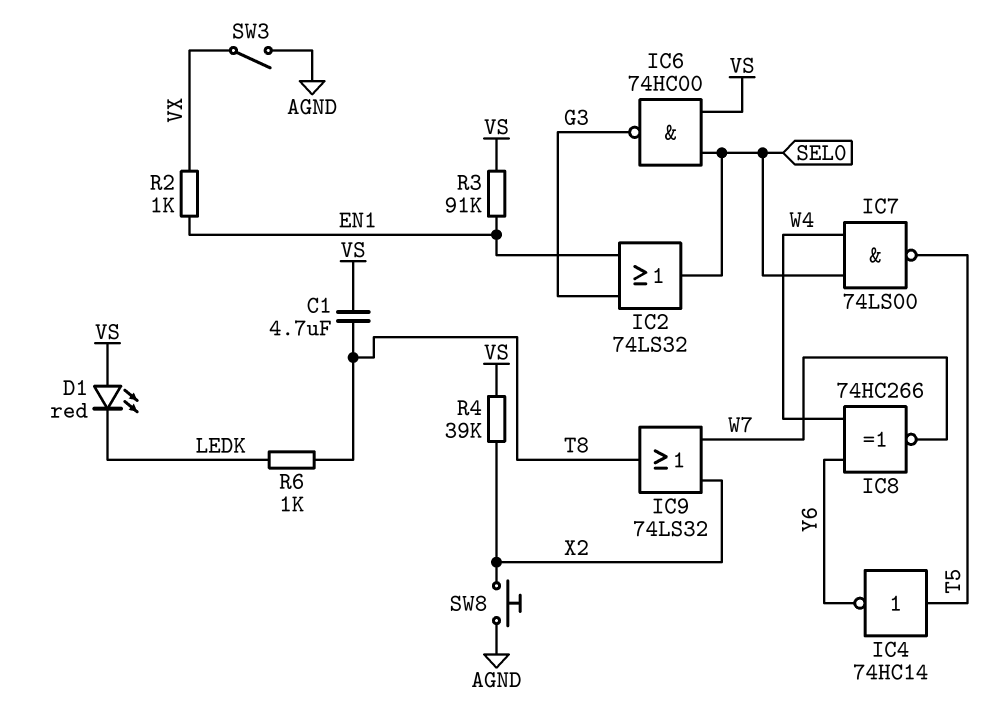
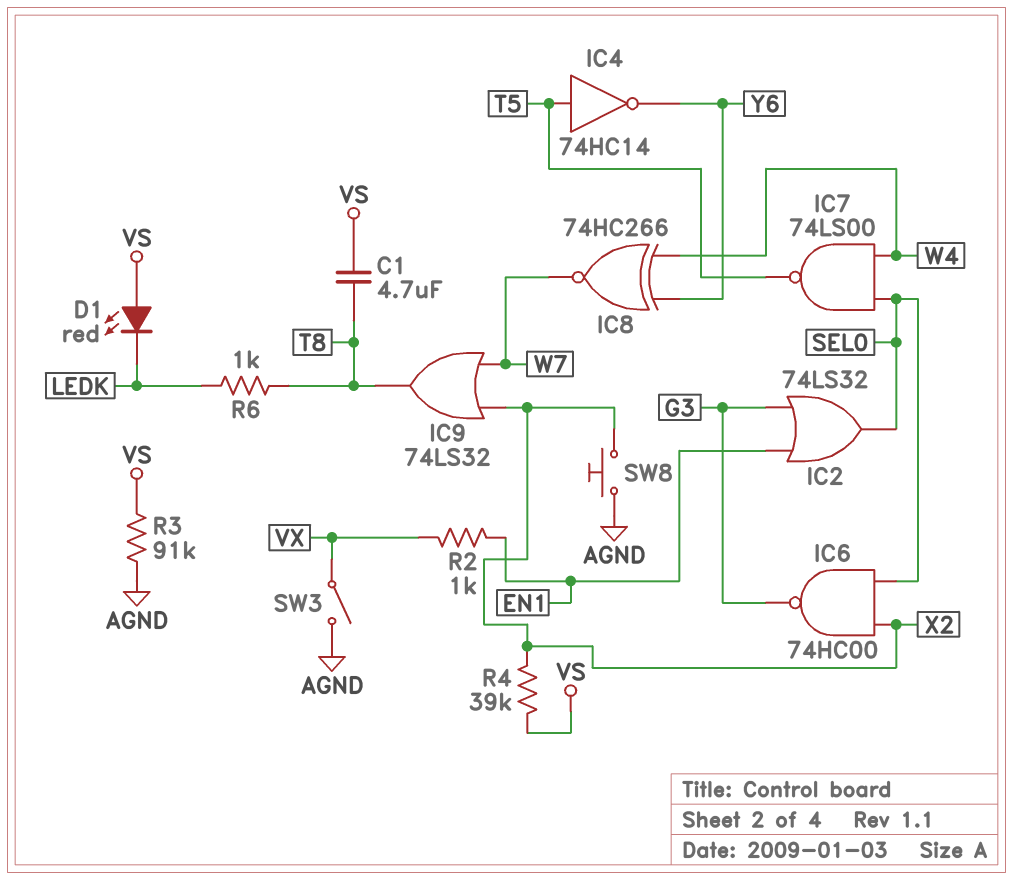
IC6: NAND 74HC00 (in SEL0, in VS, out G3) -> NAND 74HC00 (in SEL0, in X2, out G3)
R3: 91k (EN1, VS) -> 91k (AGND, VS)

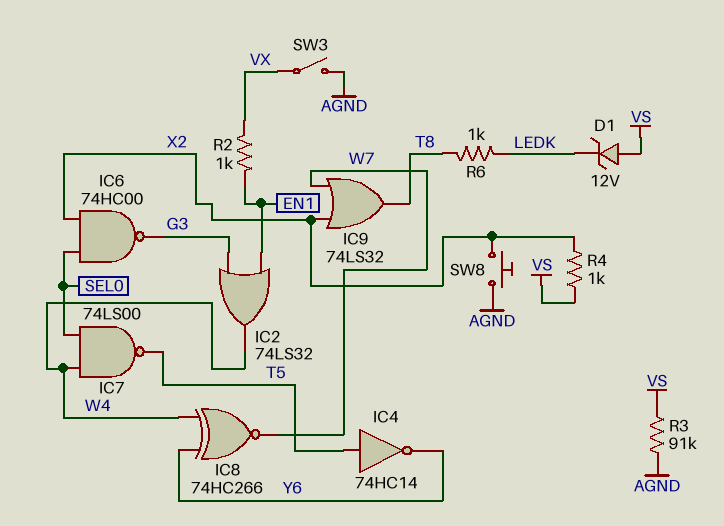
C1: 4.7uF (T8, VS) -> none
D1: LED red (A VS, K LEDK) -> zener 12V (A VS, K LEDK)
IC2: OR 74LS32 (in EN1, in G3, out SEL0) -> OR 74LS32 (in EN1, in G3, out W4)
R4: 39k (VS, X2) -> 1k (VS, X2)

